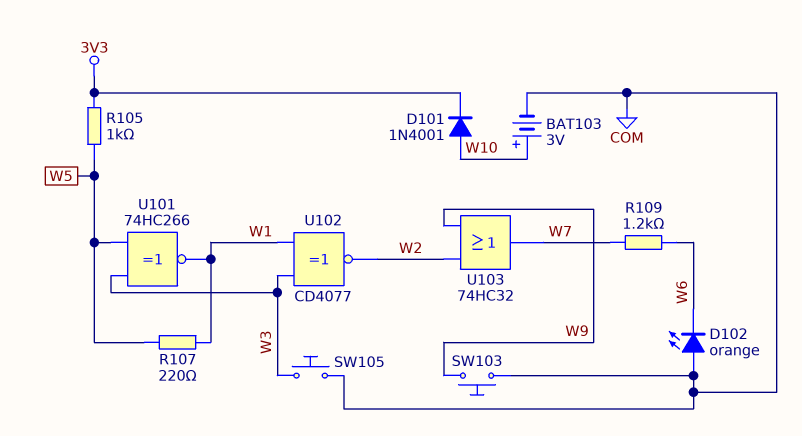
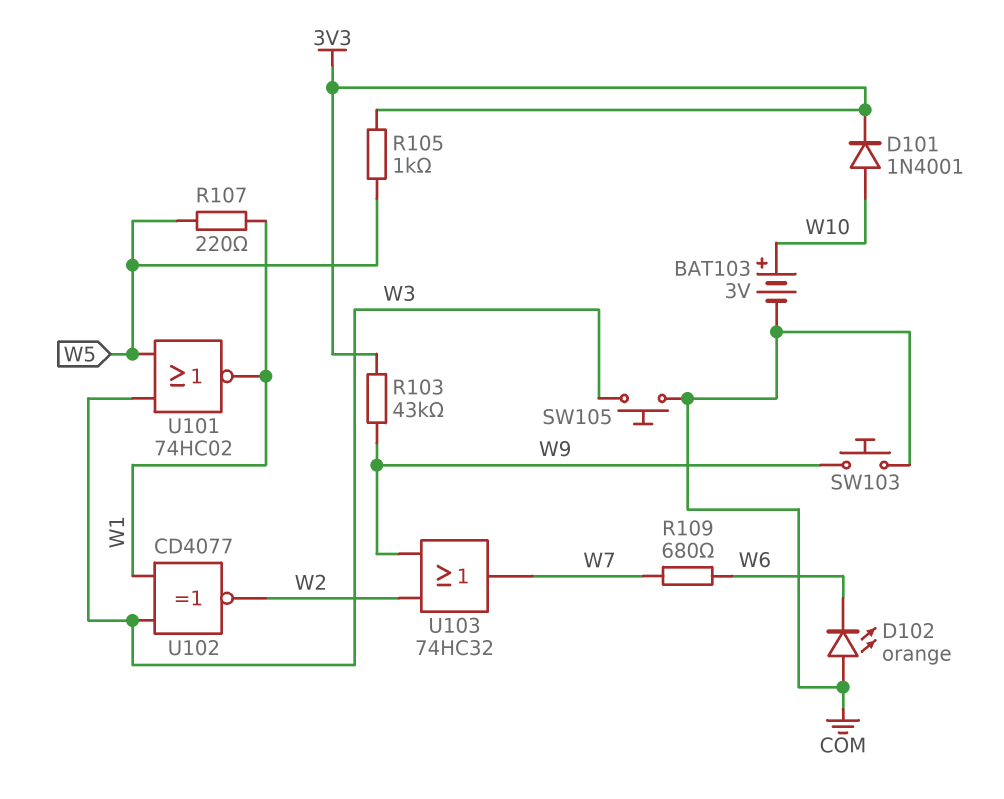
R103: none -> 43k (3V3, W9)
R109: 1.2k (W6, W7) -> 680 (W6, W7)
U101: XNOR 74HC266 (in W3, in W5, out W1) -> NOR 74HC02 (in W3, in W5, out W1)

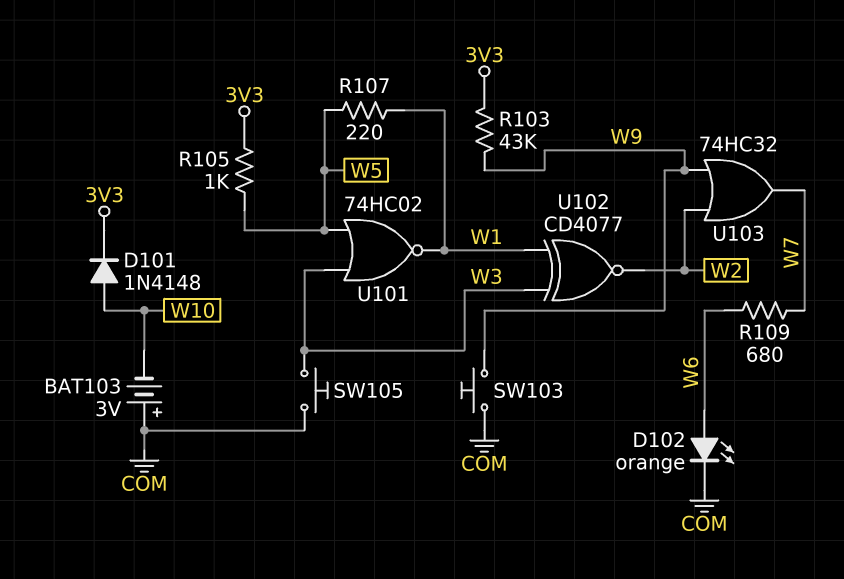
BAT103: 3V (plus W10, minus COM) -> 3V (plus COM, minus W10)
D101: diode 1N4001 (A W10, K 3V3) -> diode 1N4148 (A W10, K 3V3)
D102: LED orange (A COM, K W6) -> LED orange (A W6, K COM)

